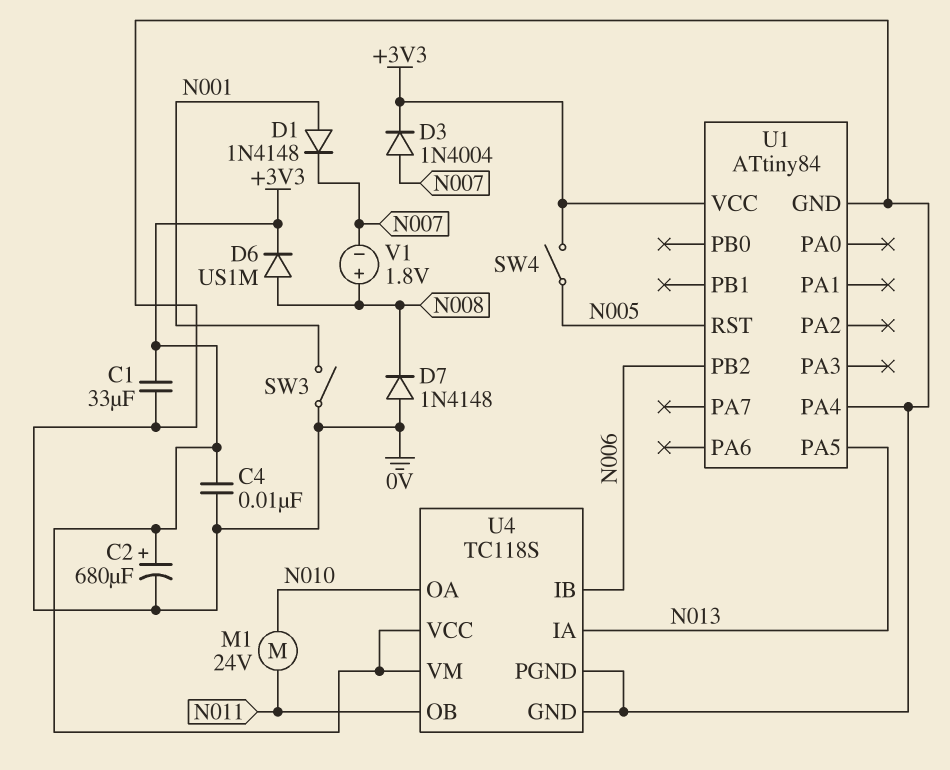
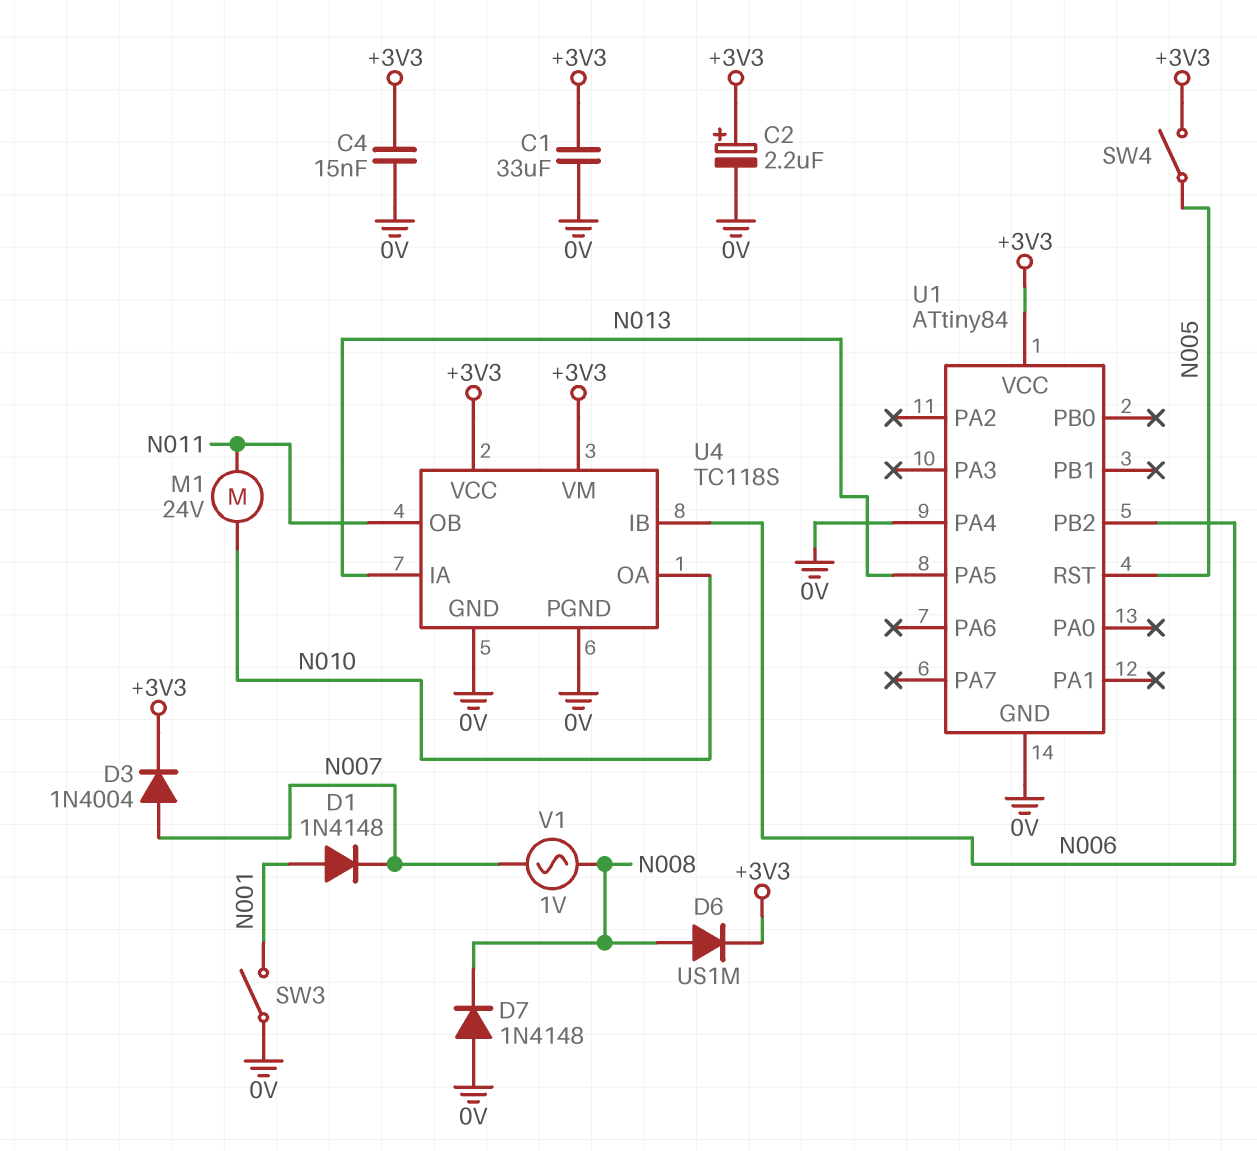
C2: 680uF (plus +3V3, minus 0V) -> 2.2uF (plus +3V3, minus 0V)
C4: 10nF (+3V3, 0V) -> 15nF (+3V3, 0V)
V1: 1.8V (plus N008, minus N007) -> AC 1V (N007, N008)

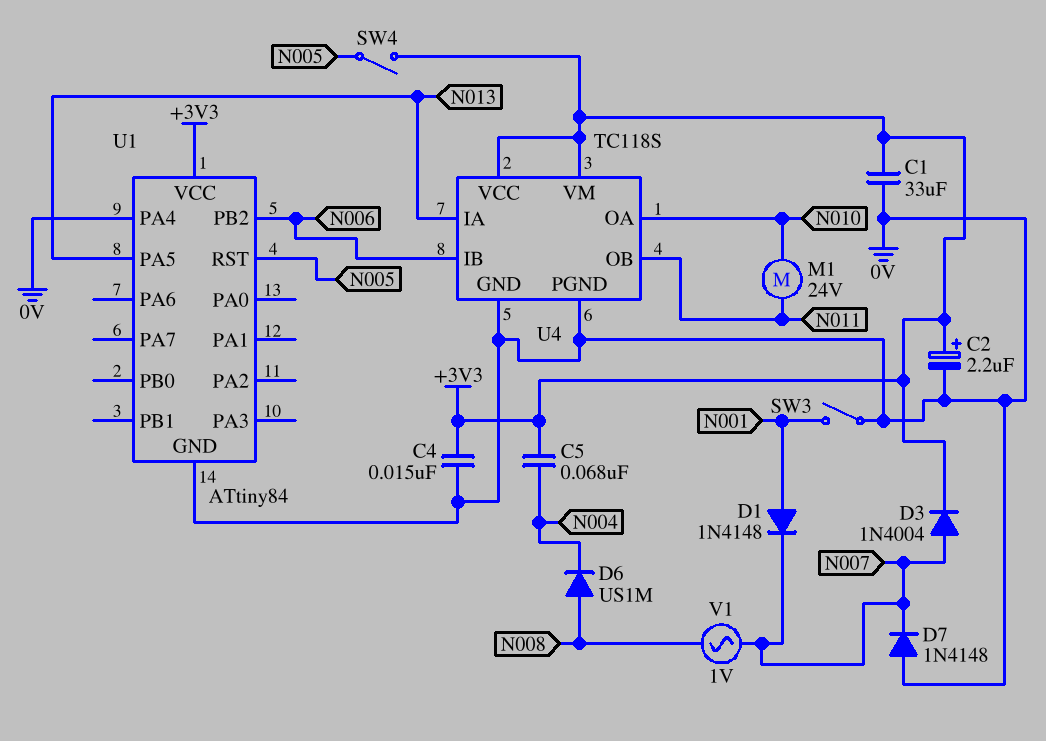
C5: none -> 68nF (+3V3, N004)
D6: diode US1M (A N008, K +3V3) -> diode US1M (A N008, K N004)
D7: diode 1N4148 (A 0V, K N008) -> diode 1N4148 (A 0V, K N007)

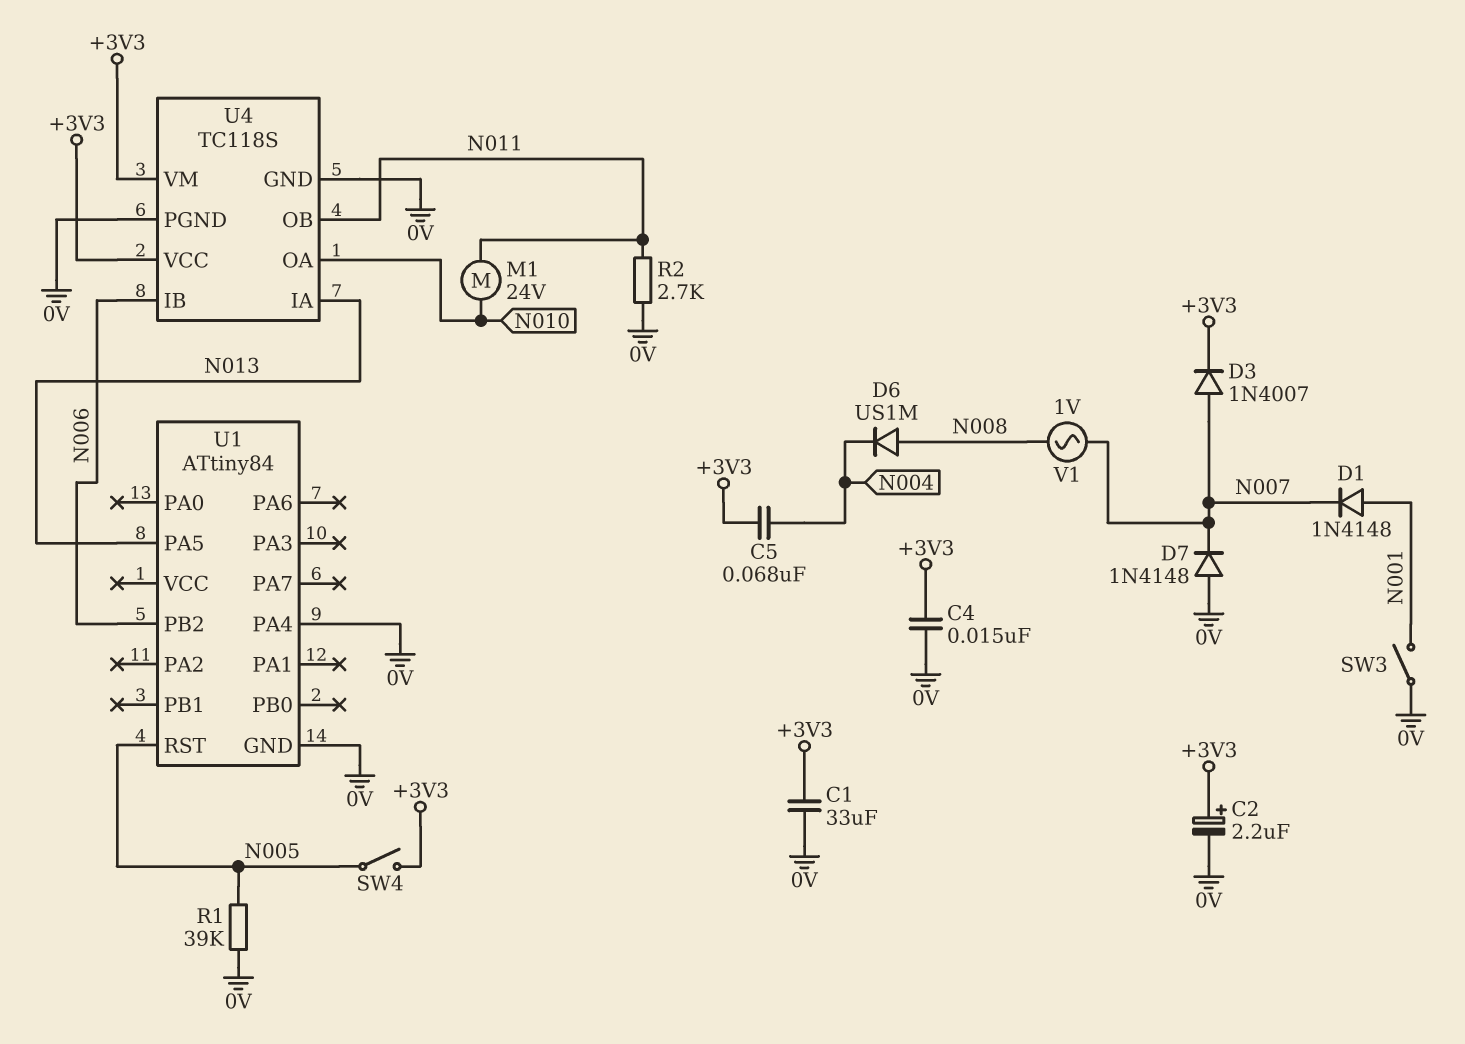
D3: diode 1N4004 (A N007, K +3V3) -> diode 1N4007 (A N007, K +3V3)
R1: none -> 39k (0V, N005)
R2: none -> 2.7k (0V, N011)
U1 pin VCC: +3V3 -> none

